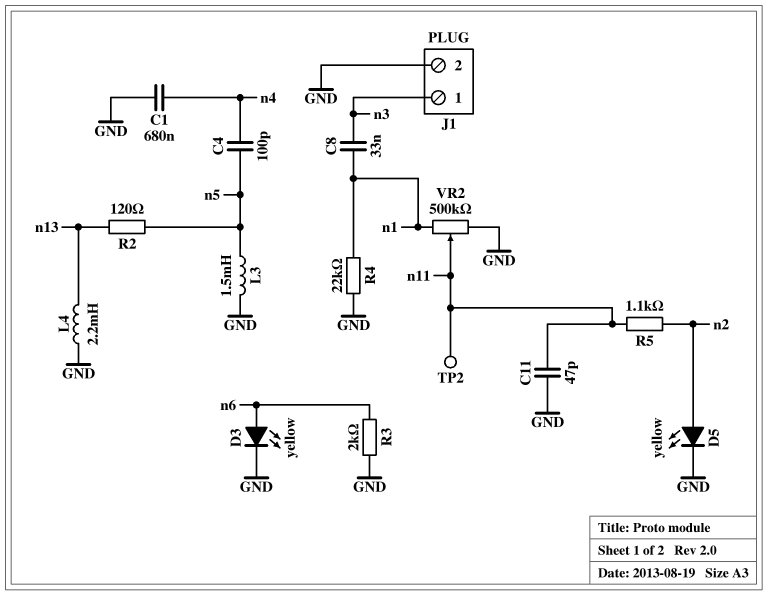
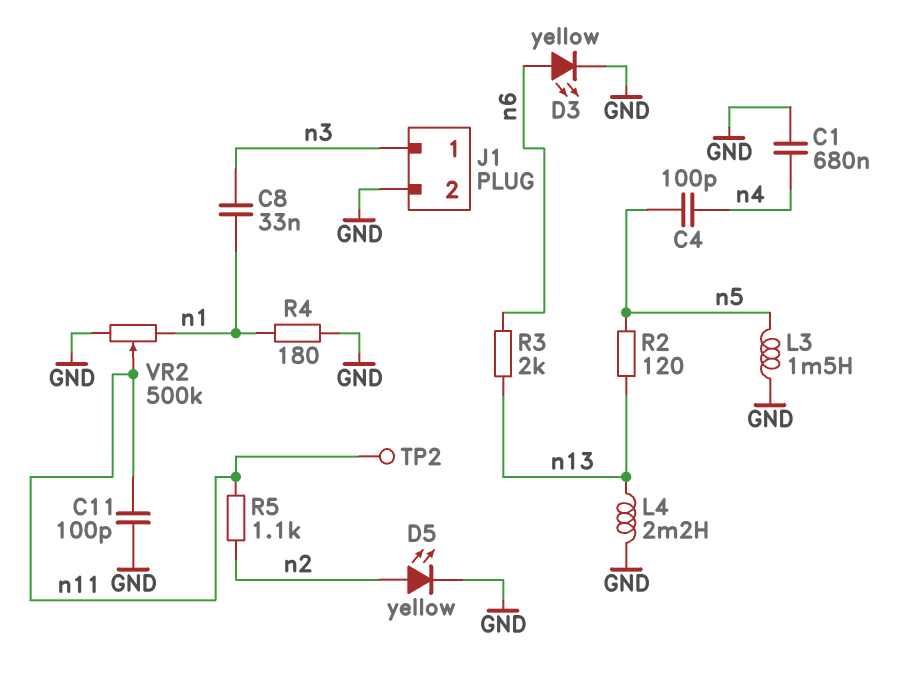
C11: 47pF (GND, n11) -> 100pF (GND, n11)
R3: 2k (GND, n6) -> 2k (n6, n13)
R4: 22k (GND, n1) -> 180 (GND, n1)

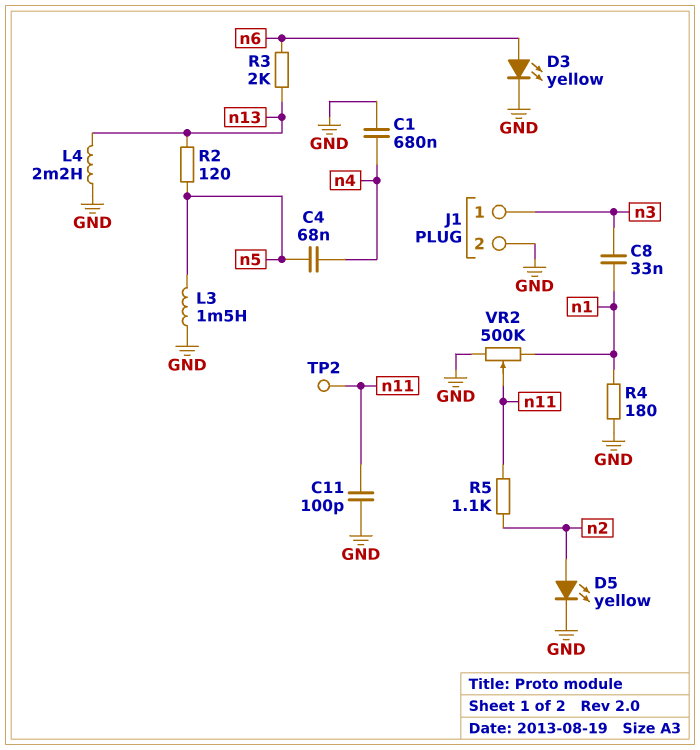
C4: 100pF (n4, n5) -> 68nF (n4, n5)

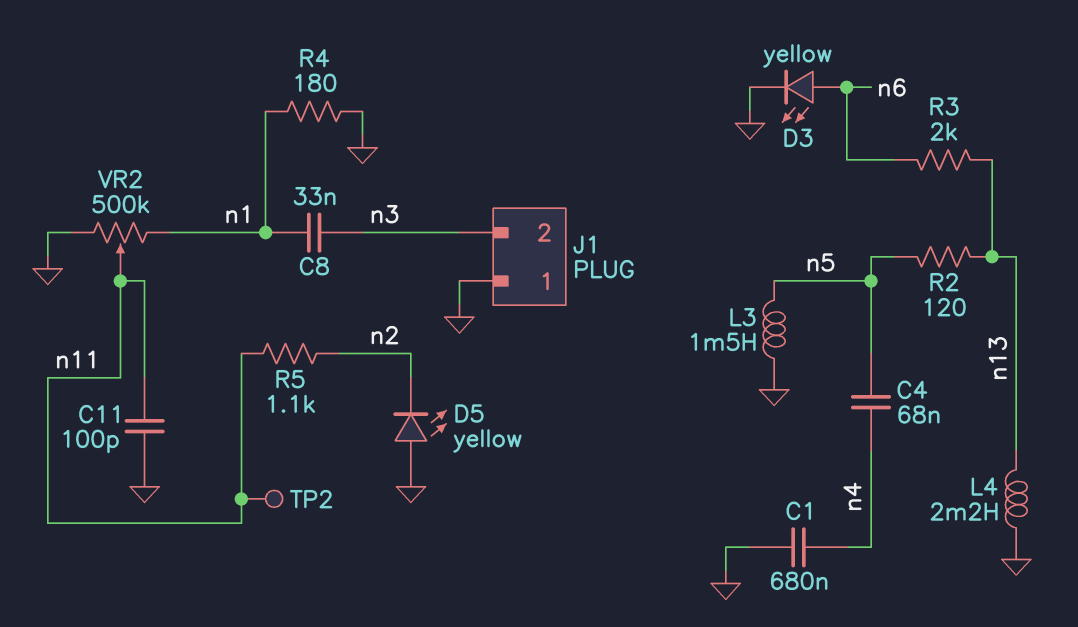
D5: LED yellow (A n2, K GND) -> LED yellow (A GND, K n2)
J1 pin 1: n3 -> GND
J1 pin 2: GND -> n3

